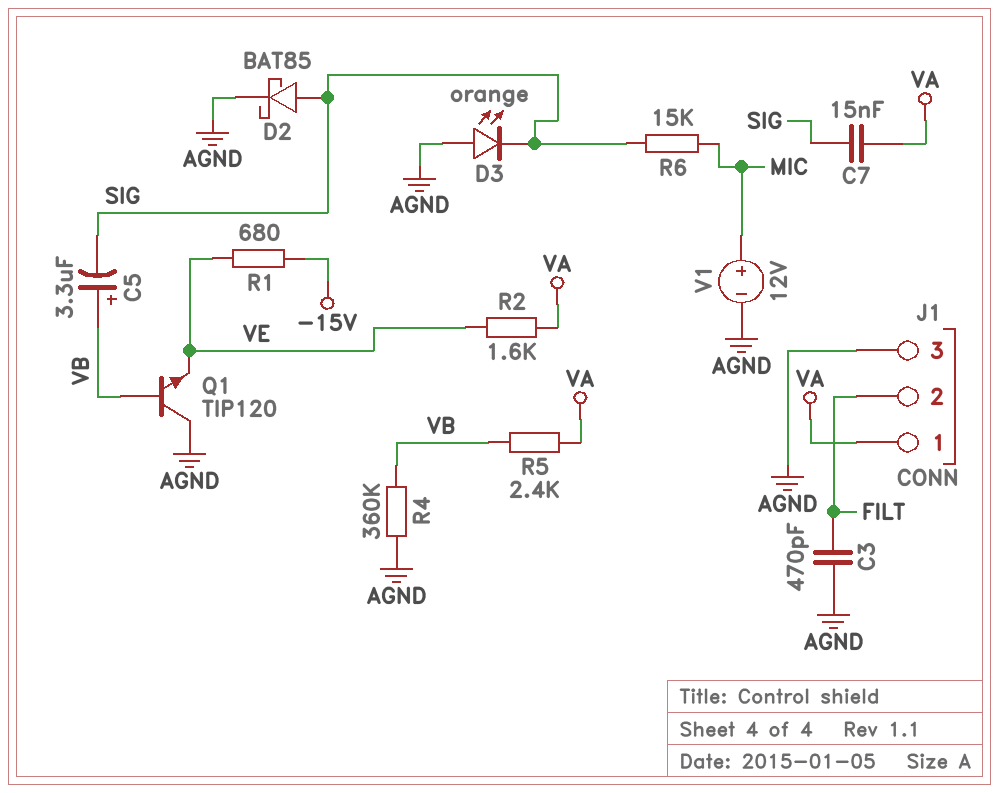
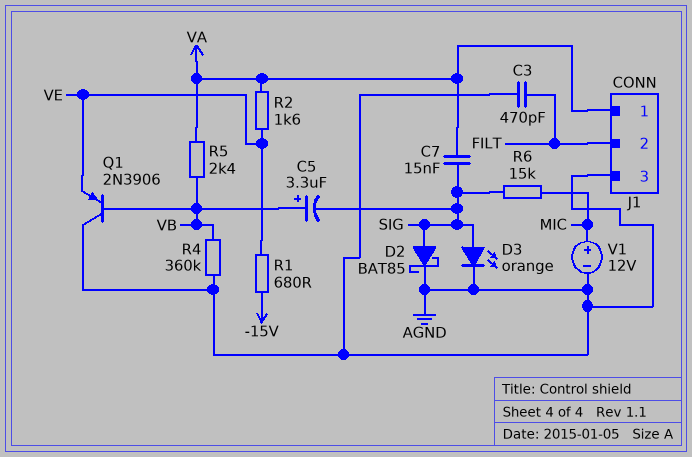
D3: LED orange (A AGND, K SIG) -> LED orange (A SIG, K AGND)
Q1: NPN TIP120 (B VB, C AGND, E VE) -> PNP 2N3906 (B VB, C AGND, E VE)

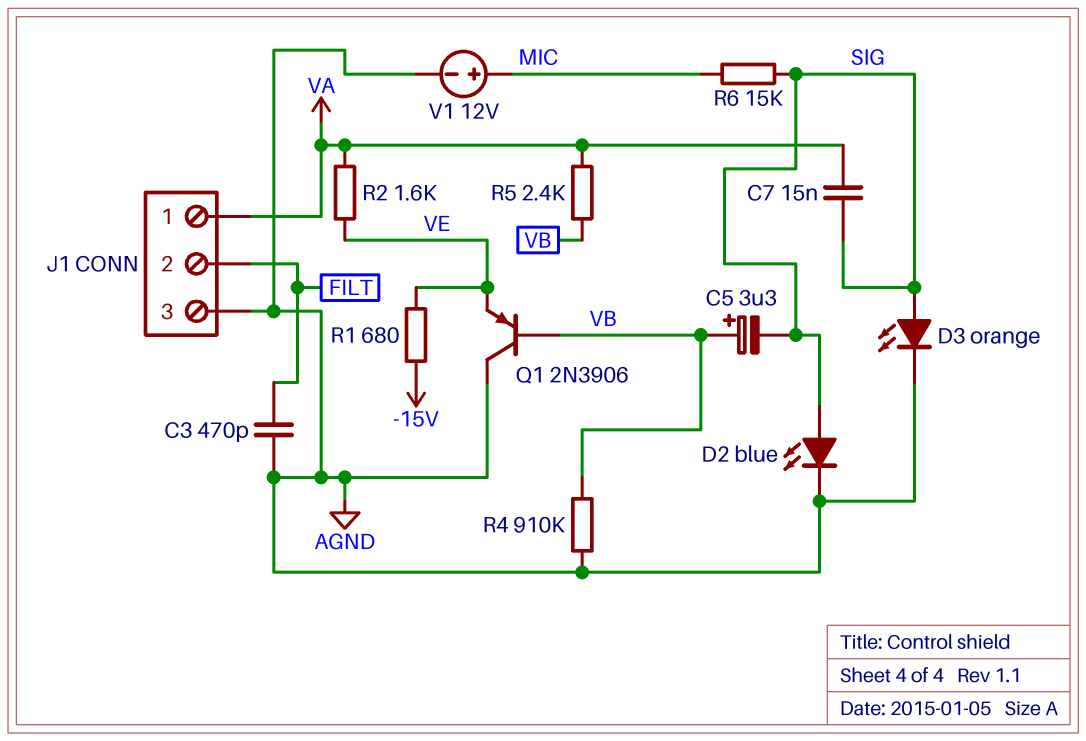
D2: schottky BAT85 (A SIG, K AGND) -> LED blue (A SIG, K AGND)
R4: 360k (AGND, VB) -> 910k (AGND, VB)

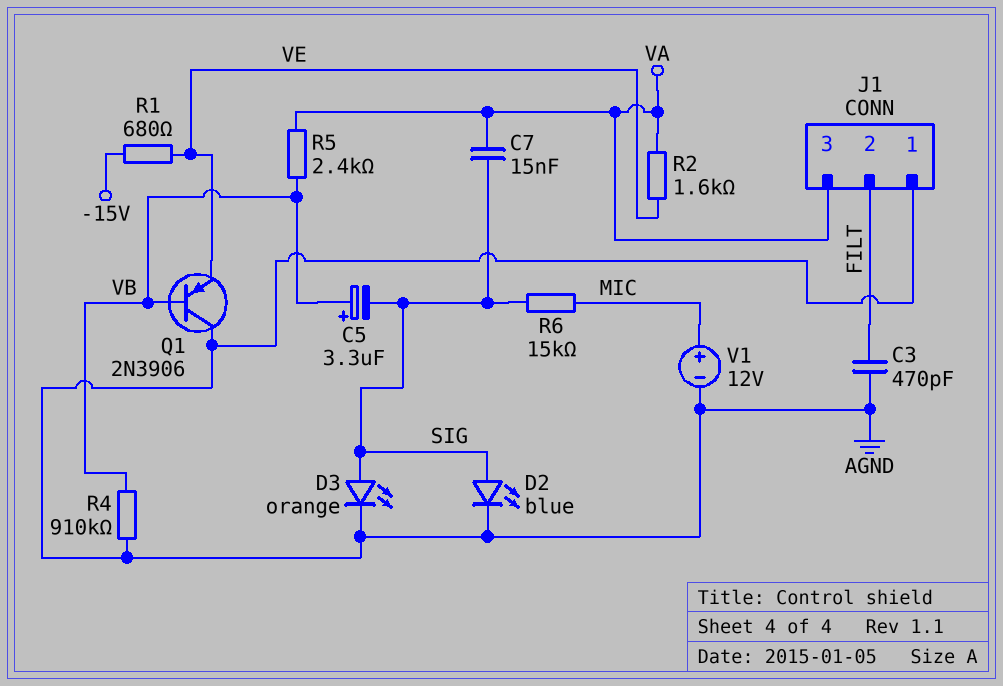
J1 pin 1: VA -> AGND
J1 pin 3: AGND -> VA

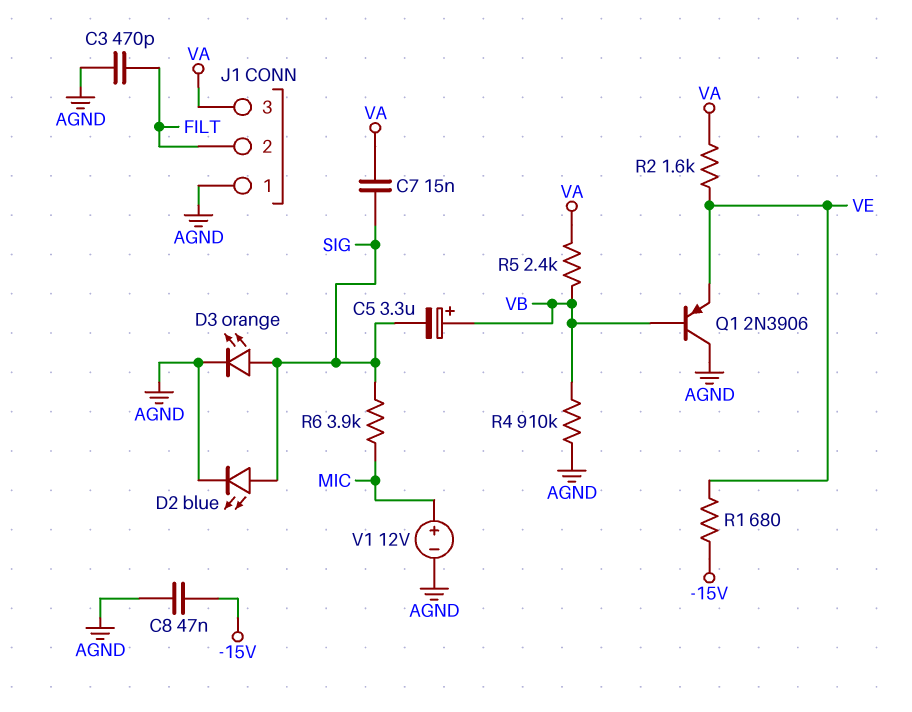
C8: none -> 47nF (-15V, AGND)
R6: 15k (MIC, SIG) -> 3.9k (MIC, SIG)

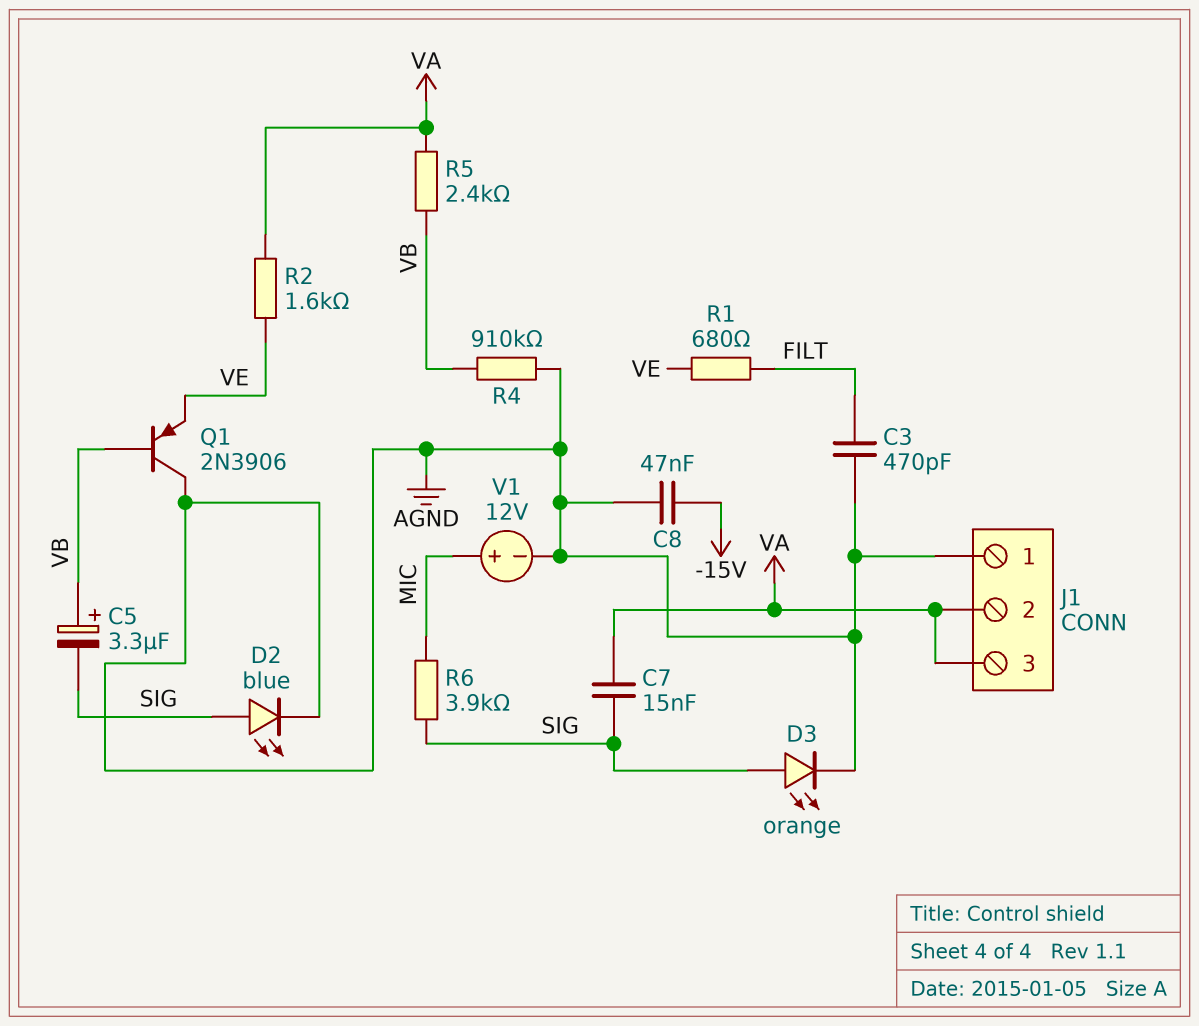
J1 pin 2: FILT -> VA
R1: 680 (-15V, VE) -> 680 (FILT, VE)

